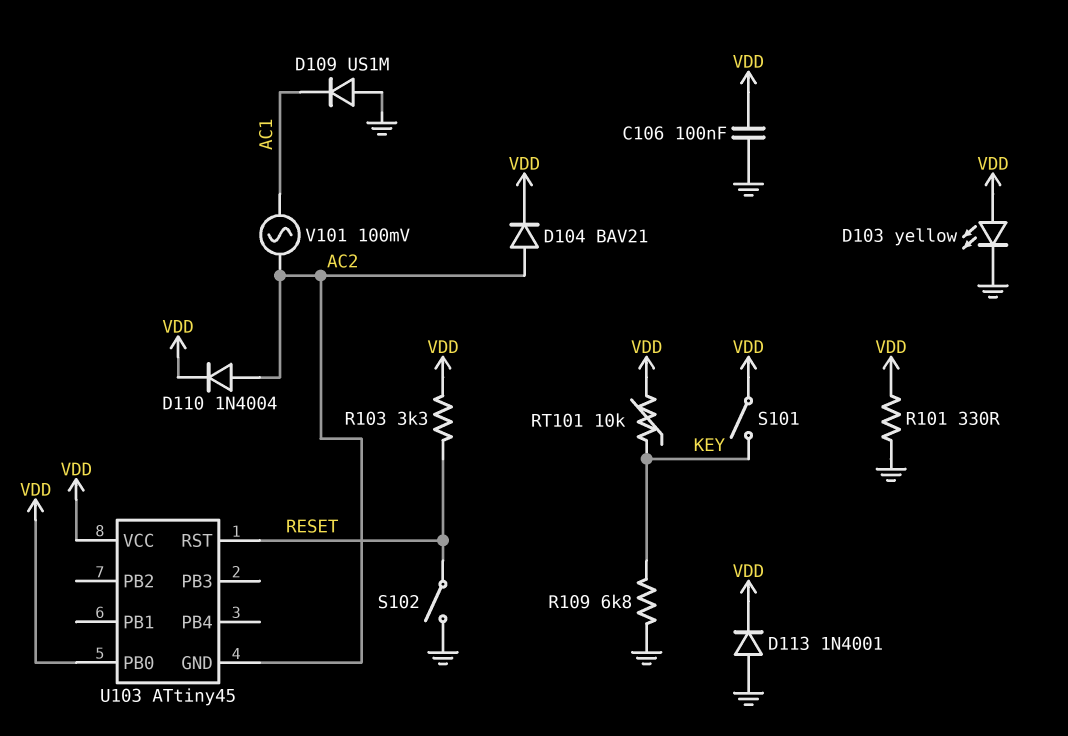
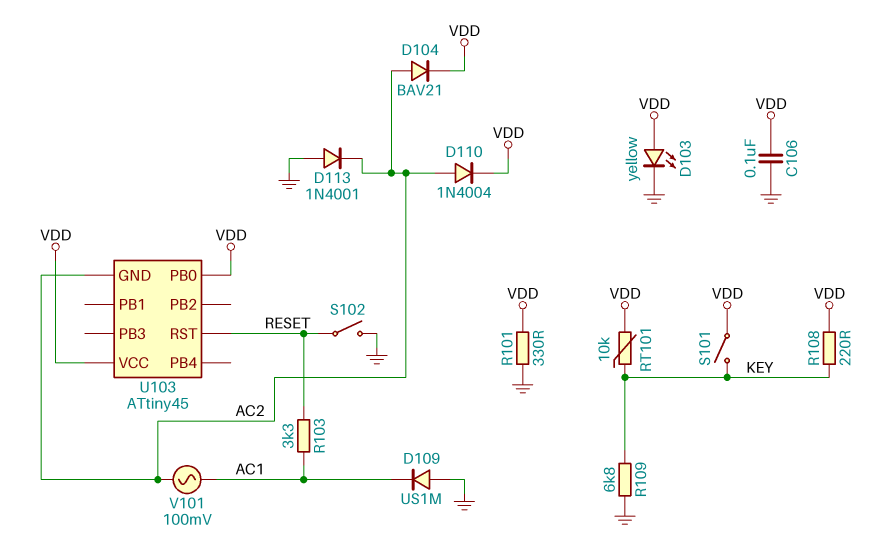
D113: diode 1N4001 (A GND, K VDD) -> diode 1N4001 (A GND, K AC2)
R103: 3.3k (RESET, VDD) -> 3.3k (AC1, RESET)
R108: none -> 220 (KEY, VDD)

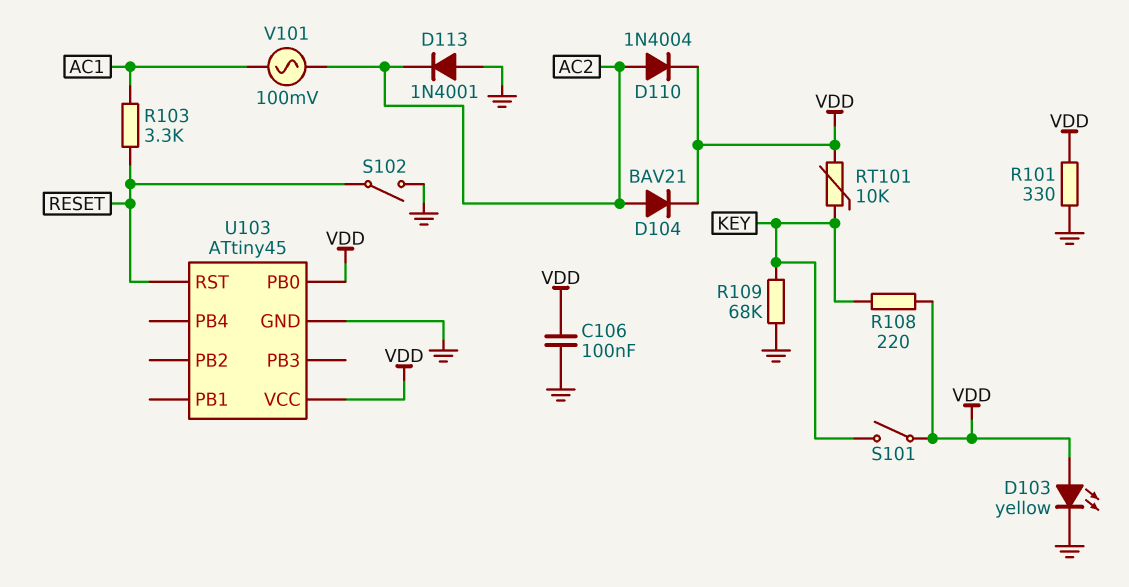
D109: diode US1M (A GND, K AC1) -> none
R109: 6.8k (GND, KEY) -> 68k (GND, KEY)
U103 pin GND: AC2 -> GND

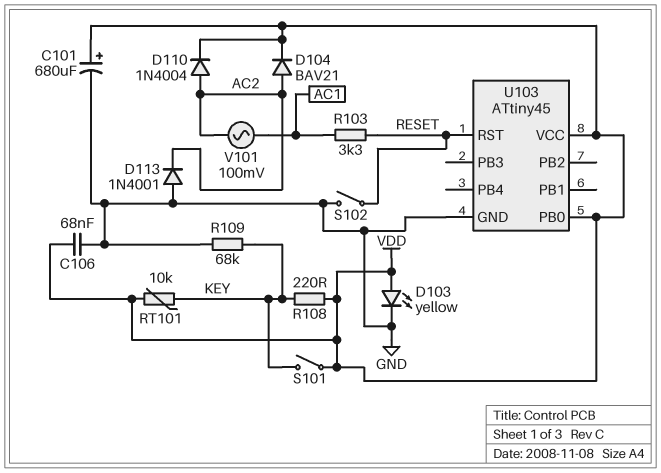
C101: none -> 680uF (plus VDD, minus GND)
C106: 100nF (GND, VDD) -> 68nF (GND, VDD)
R101: 330 (GND, VDD) -> none

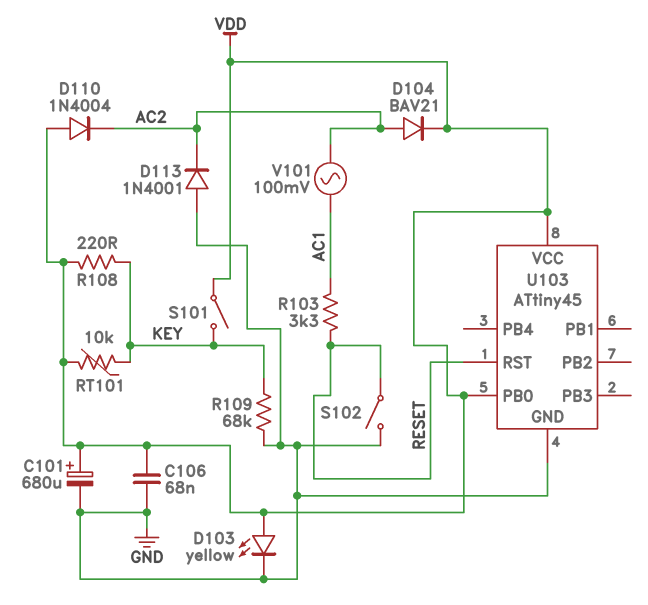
D110: diode 1N4004 (A AC2, K VDD) -> diode 1N4004 (A VDD, K AC2)

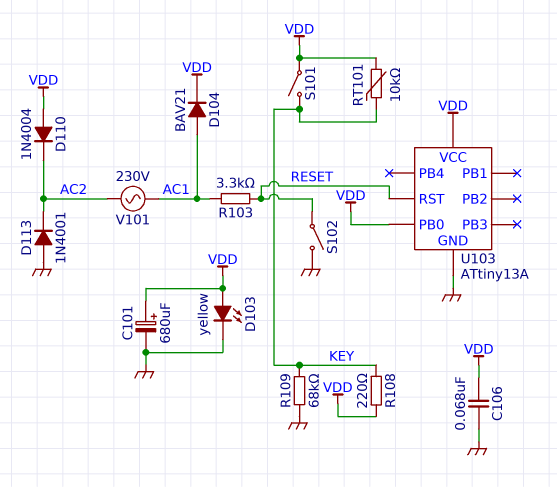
D104: diode BAV21 (A AC2, K VDD) -> diode BAV21 (A AC1, K VDD)
U103: ATtiny45 -> ATtiny13A
V101: AC 100mV (AC1, AC2) -> AC 230V (AC1, AC2)

